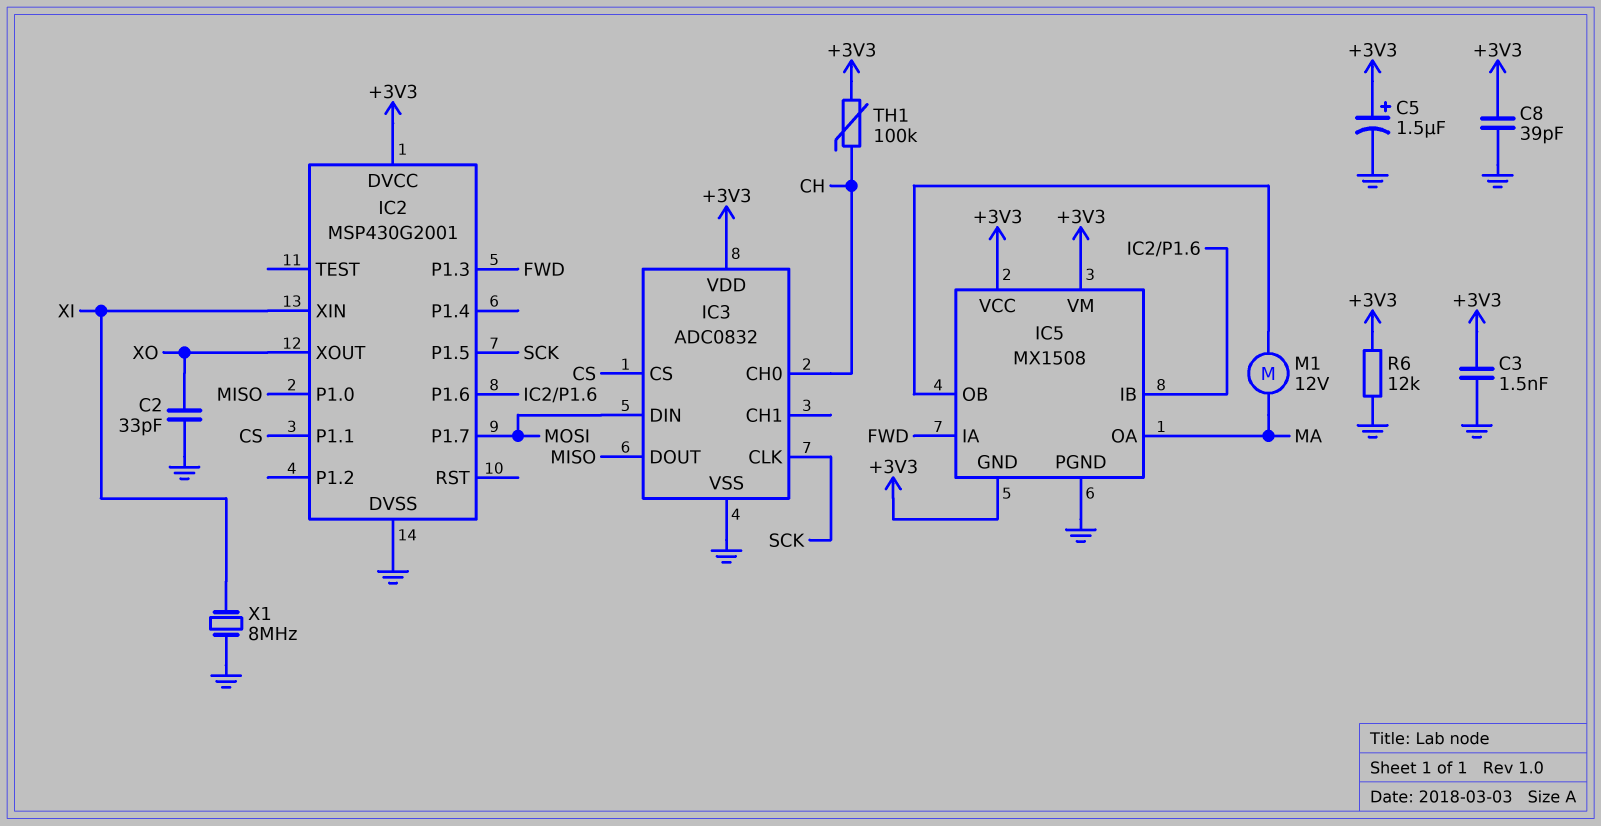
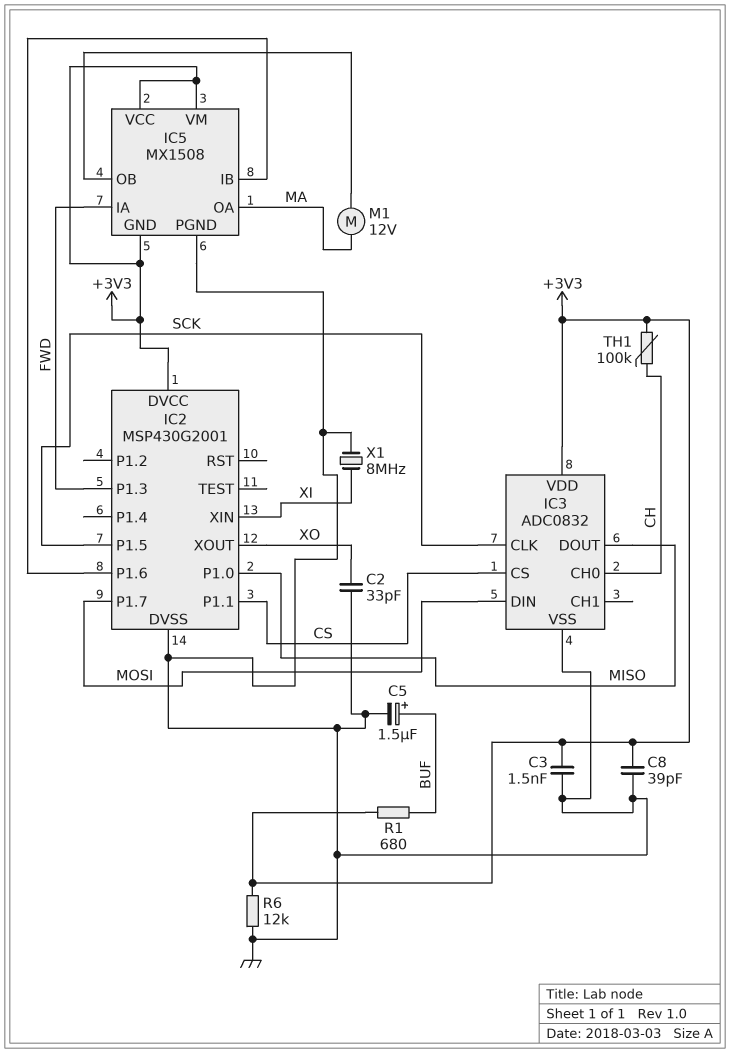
C5: 1.5uF (plus +3V3, minus GND) -> 1.5uF (plus BUF, minus GND)
R1: none -> 680 (+3V3, BUF)

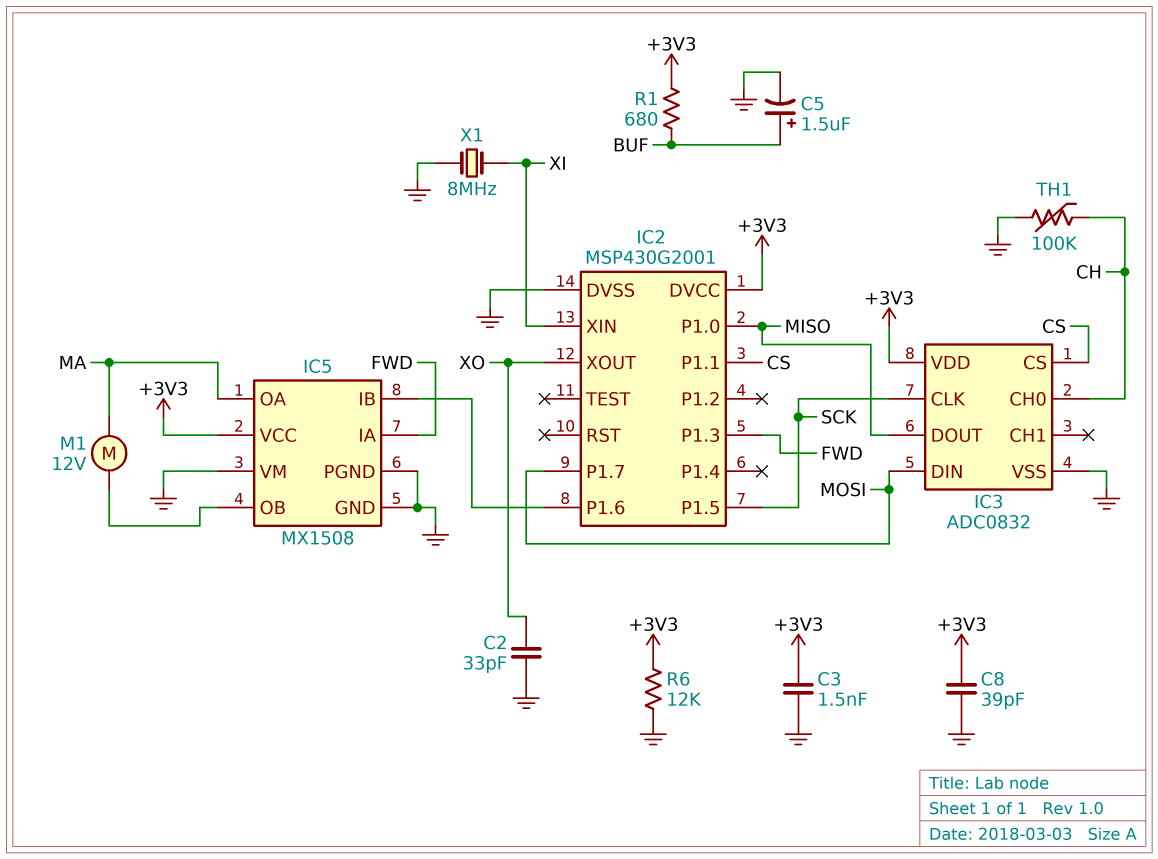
IC5 pin GND: +3V3 -> GND
IC5 pin VM: +3V3 -> GND
TH1: 100k (+3V3, CH) -> 100k (CH, GND)

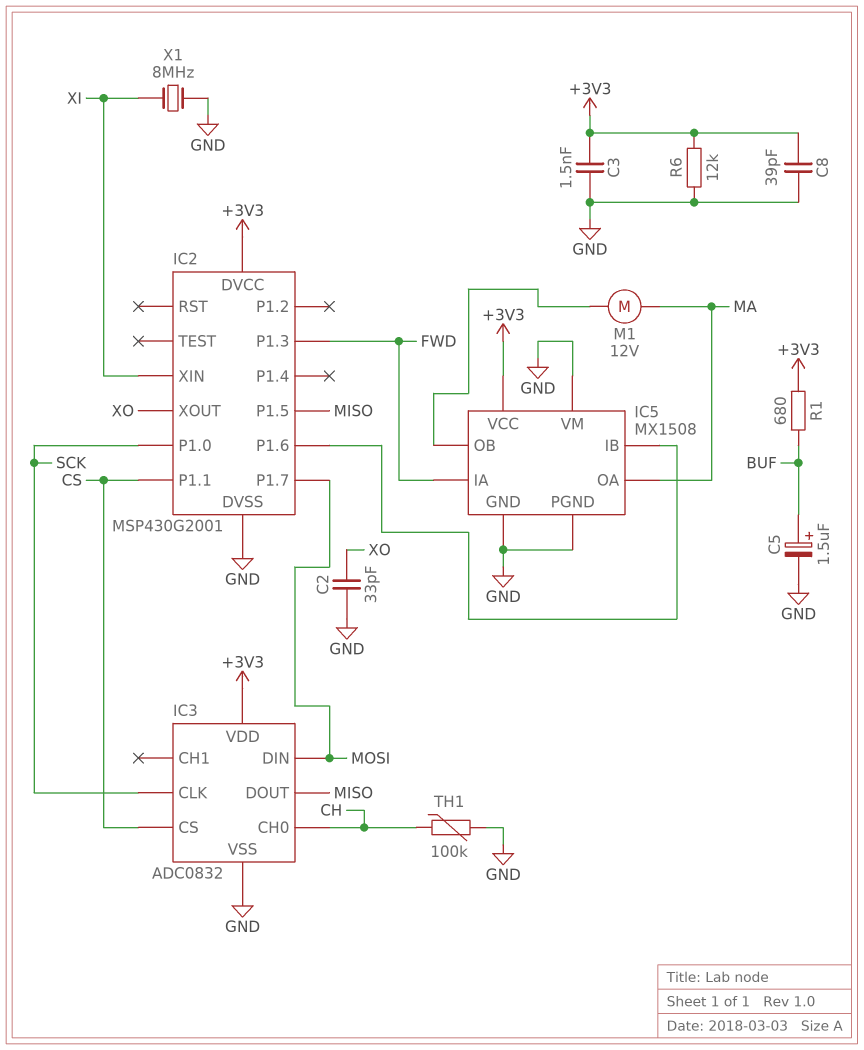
IC2 pin P1.0: MISO -> SCK
IC2 pin P1.5: SCK -> MISO

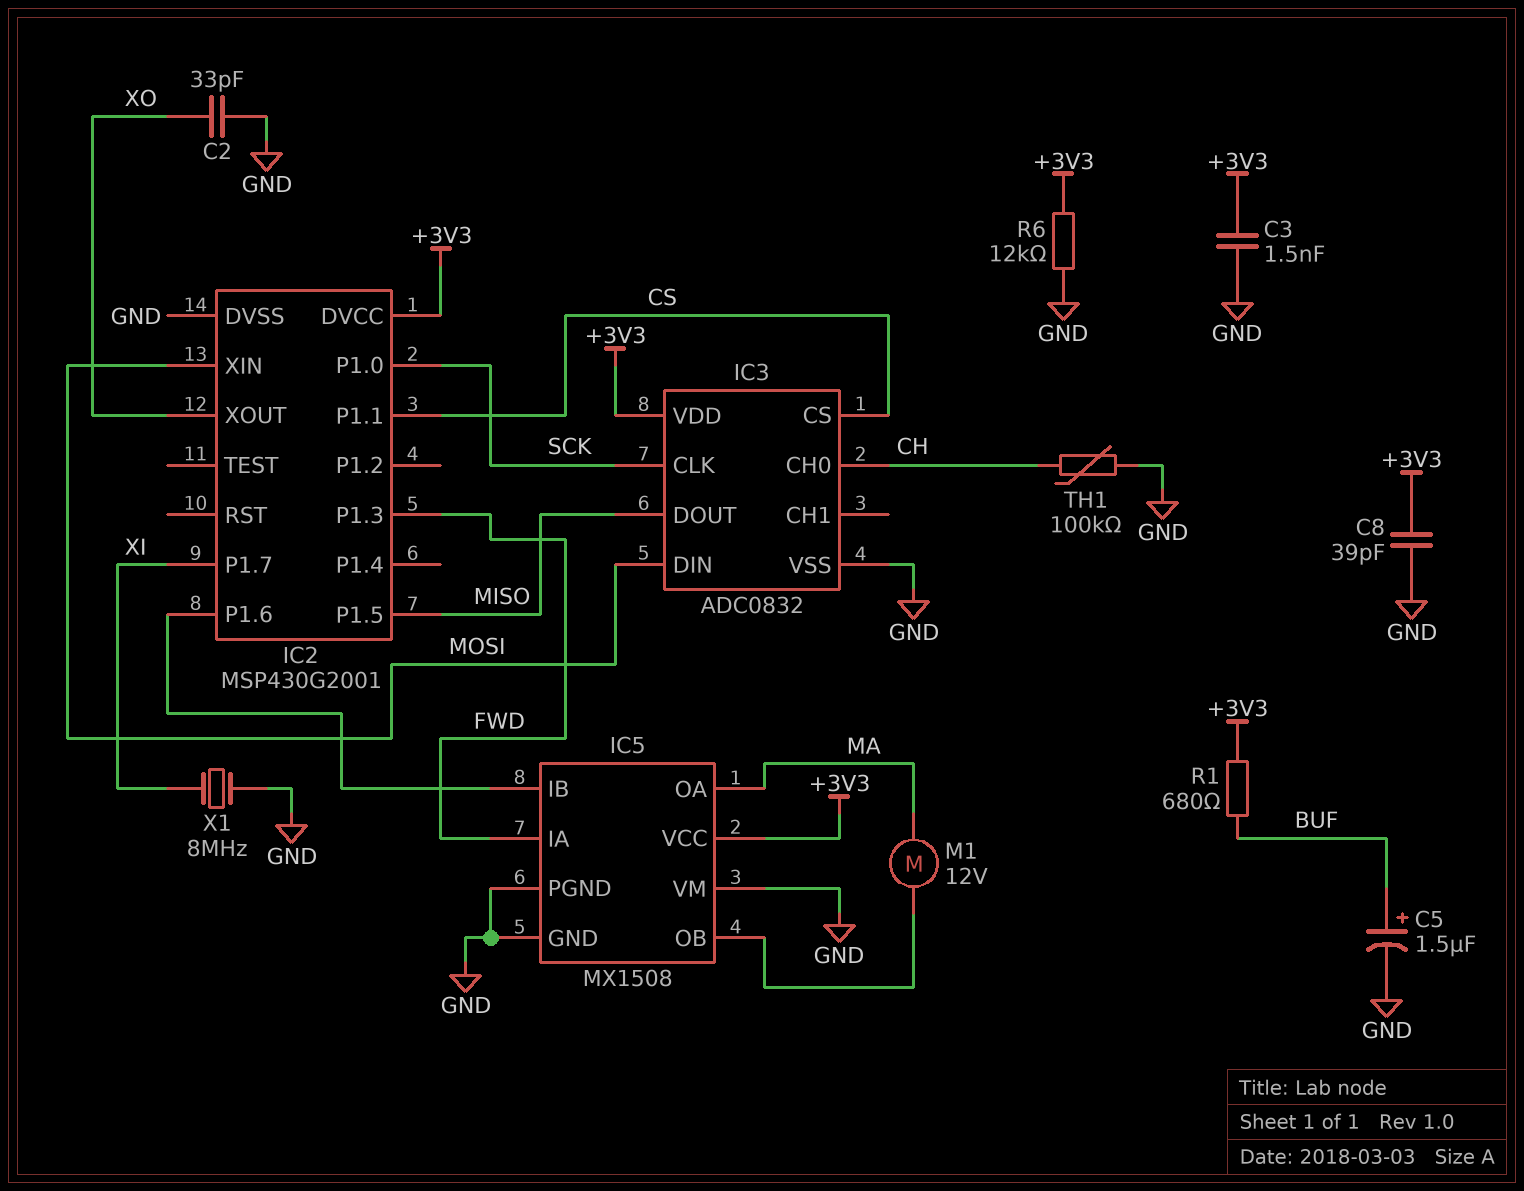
IC2 pin P1.7: MOSI -> XI
IC2 pin XIN: XI -> MOSI

